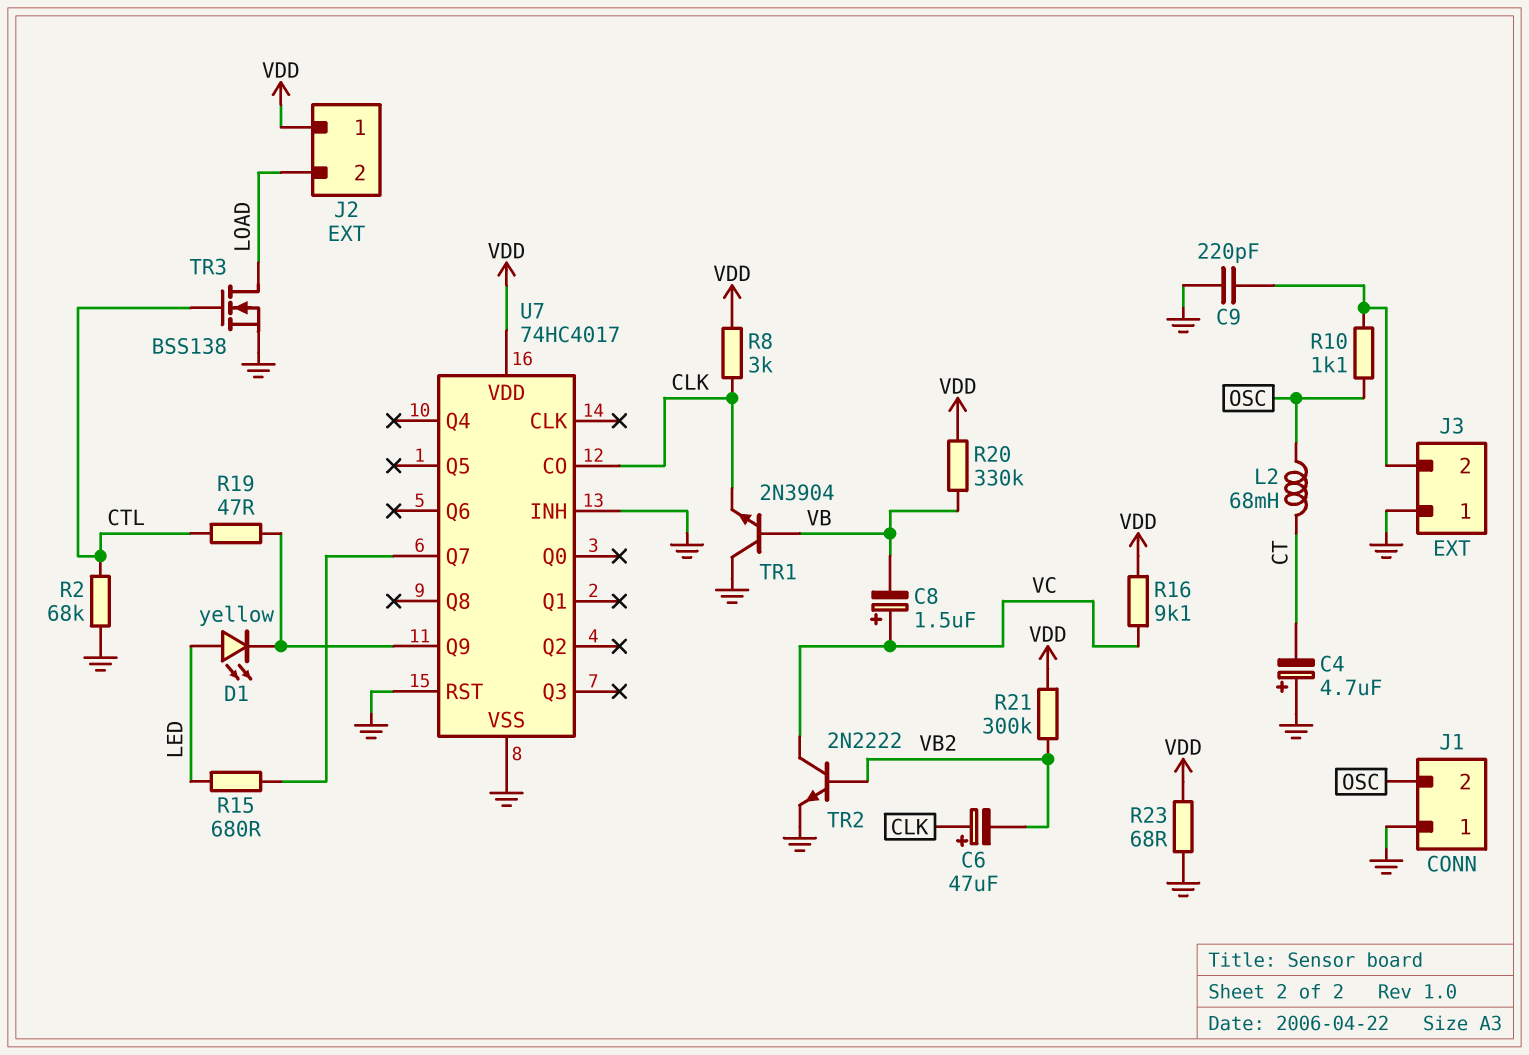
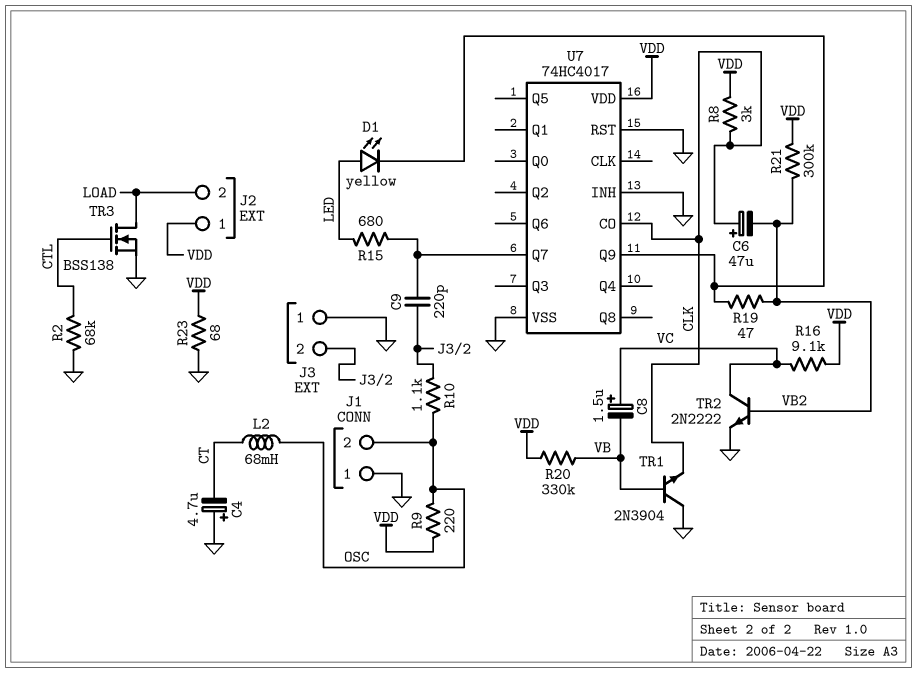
C9: 220pF (GND, J3/2) -> 220pF (J3/2, U7/Q7)
R9: none -> 220 (OSC, VDD)
R19: 47 (CTL, U7/Q9) -> 47 (U7/Q9, VB2)

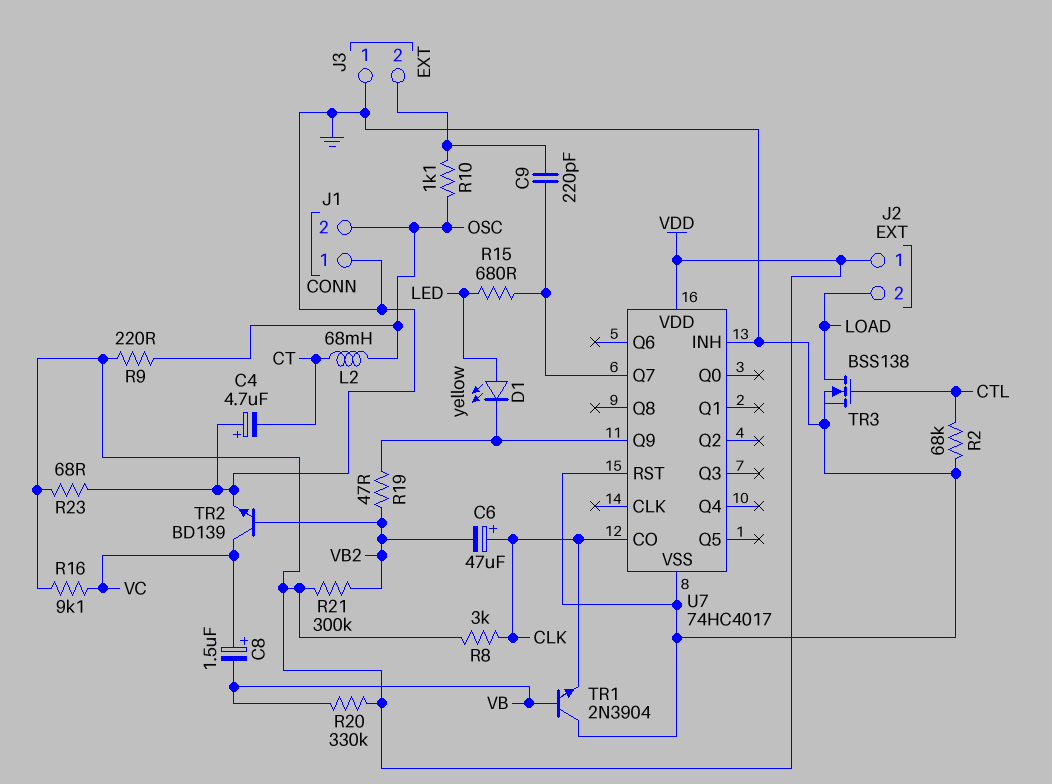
TR2: NPN 2N2222 (B VB2, C VC, E GND) -> NPN BD139 (B VB2, C VC, E GND)

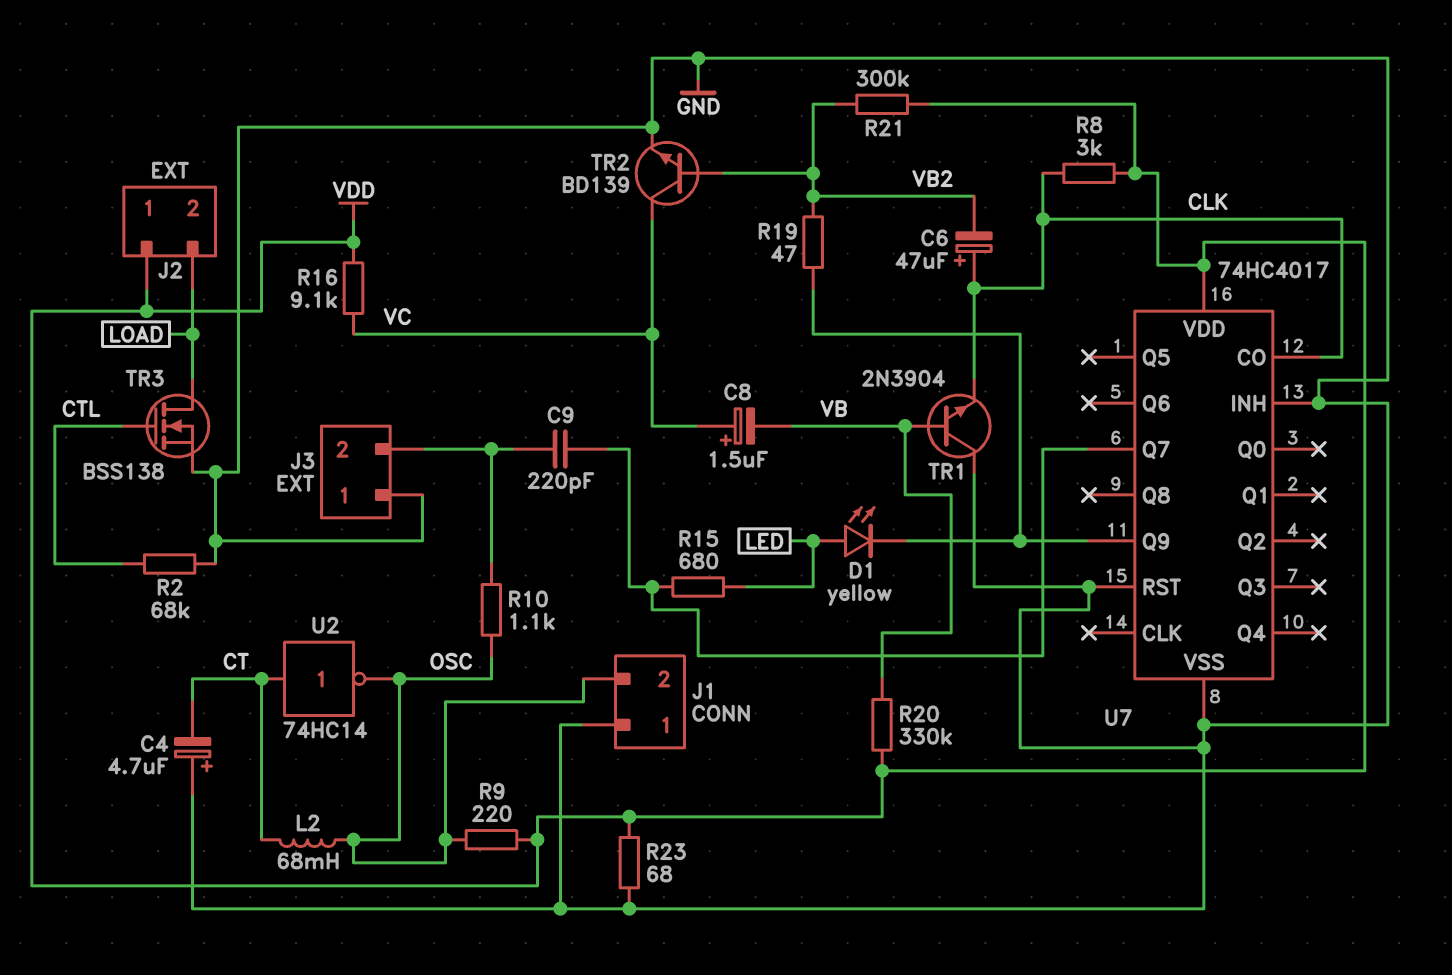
U2: none -> NOT 74HC14 (in CT, out OSC)

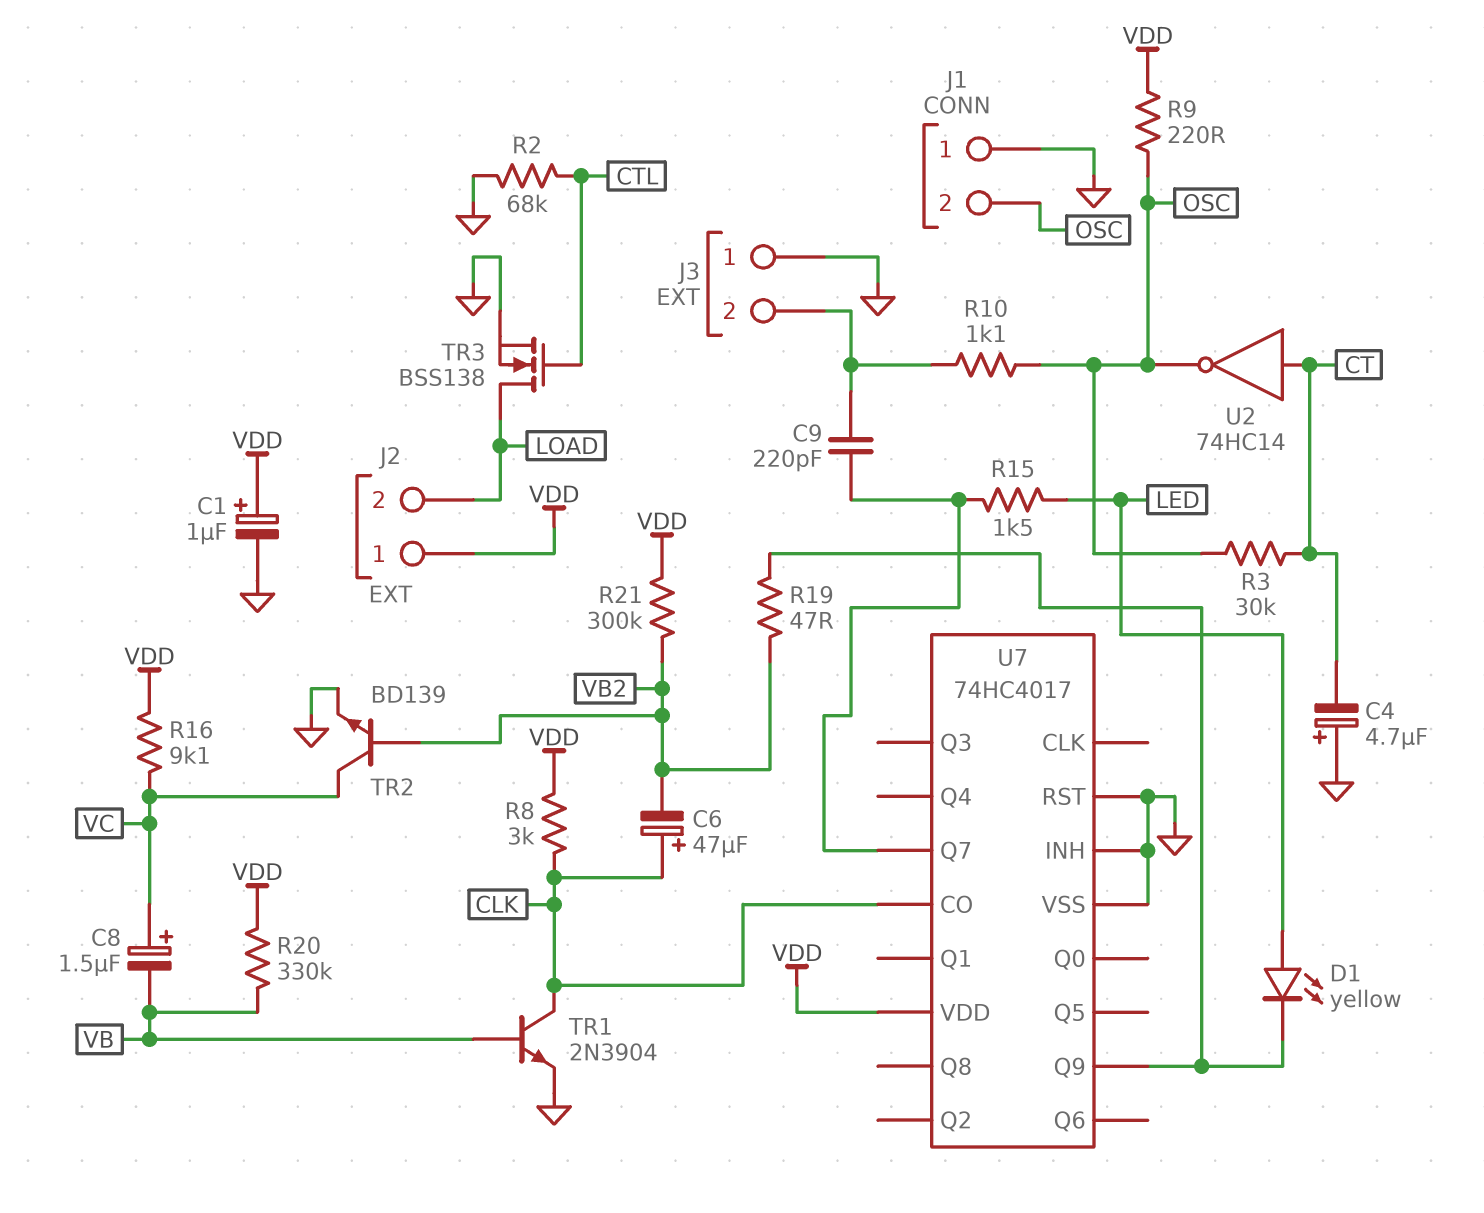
C1: none -> 1uF (plus VDD, minus GND)
L2: 68mH (CT, OSC) -> none
R3: none -> 30k (CT, OSC)
R15: 680 (LED, U7/Q7) -> 1.5k (LED, U7/Q7)
R23: 68 (GND, VDD) -> none
TR1: NPN 2N3904 (B VB, C GND, E CLK) -> NPN 2N3904 (B VB, C CLK, E GND)

